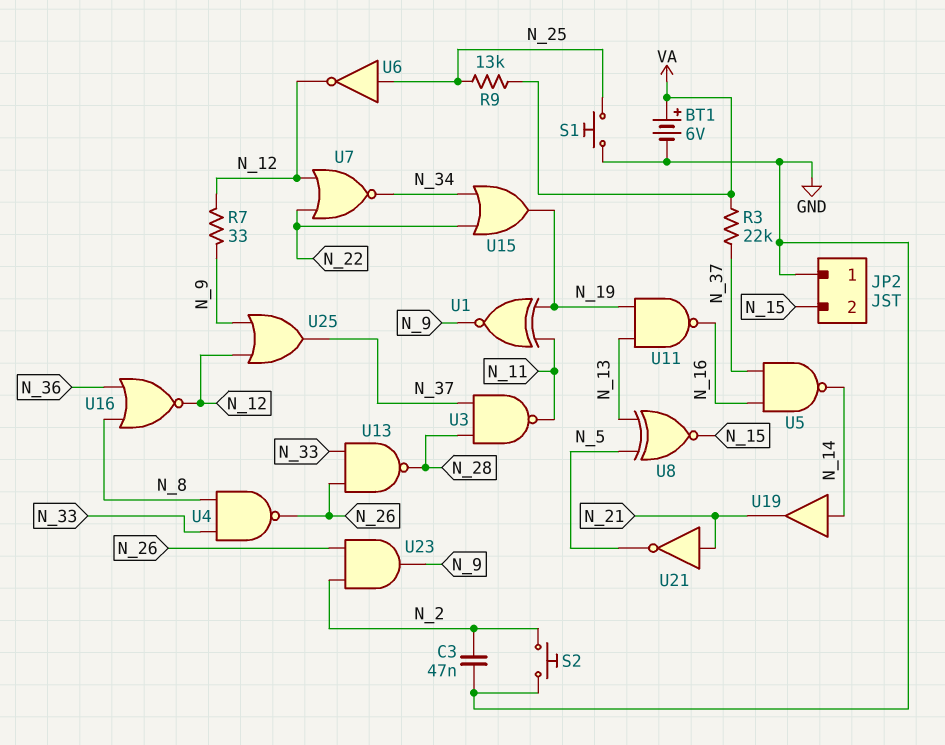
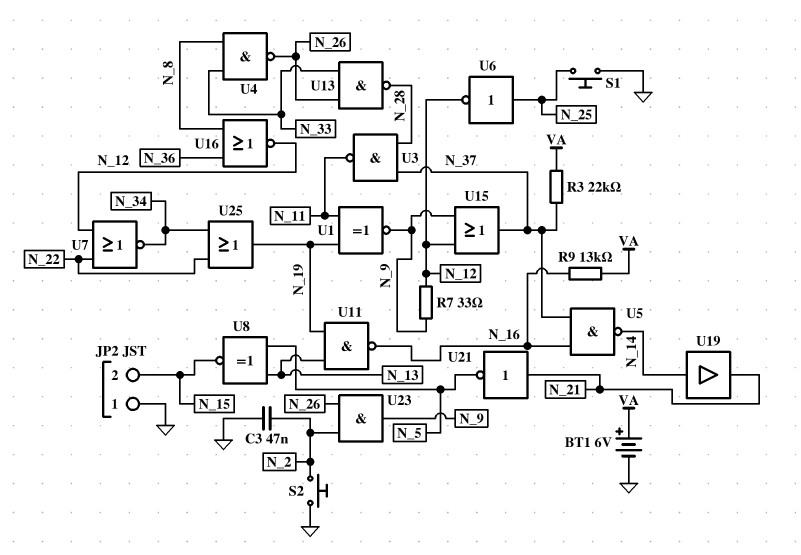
R9: 13k (N_25, VA) -> 13k (N_16, VA)
U15: OR (in N_22, in N_34, out N_19) -> OR (in N_9, in N_12, out N_37)
U25: OR (in N_9, in N_12, out N_37) -> OR (in N_22, in N_34, out N_19)

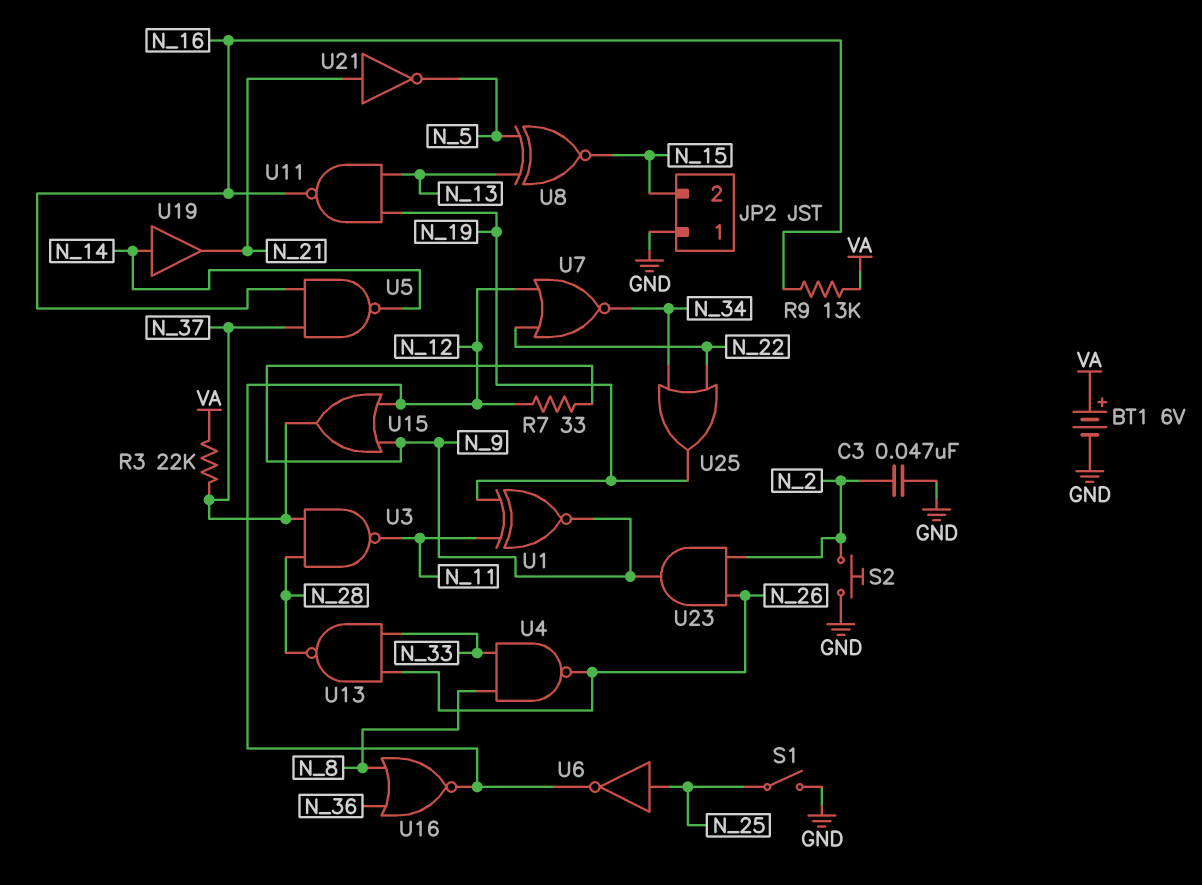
S1: button (GND, N_25) -> switch (GND, N_25)

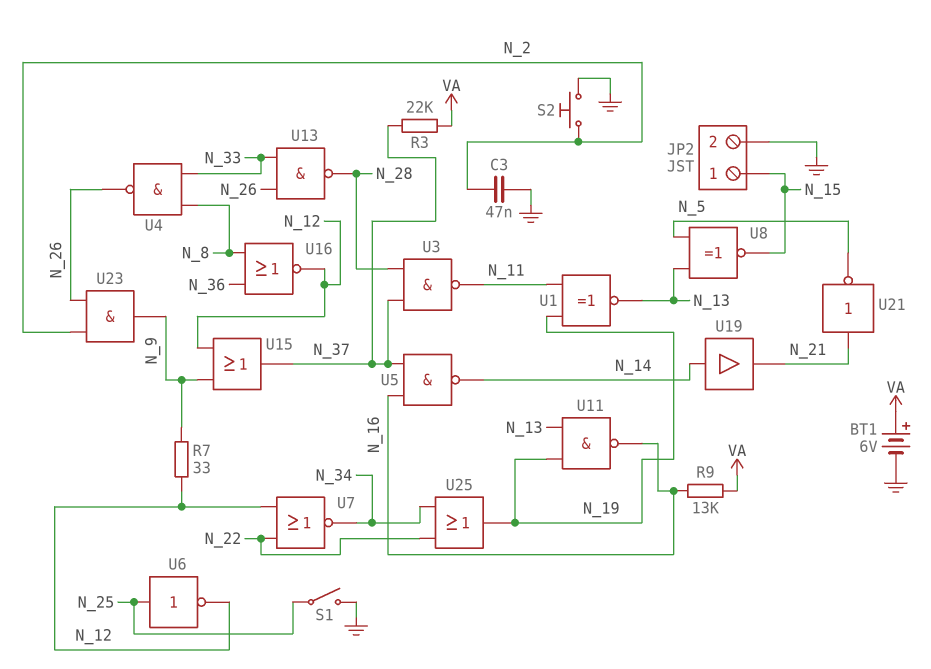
JP2 pin 1: GND -> N_15
JP2 pin 2: N_15 -> GND
U1: XNOR (in N_11, in N_19, out N_9) -> XNOR (in N_11, in N_19, out N_13)

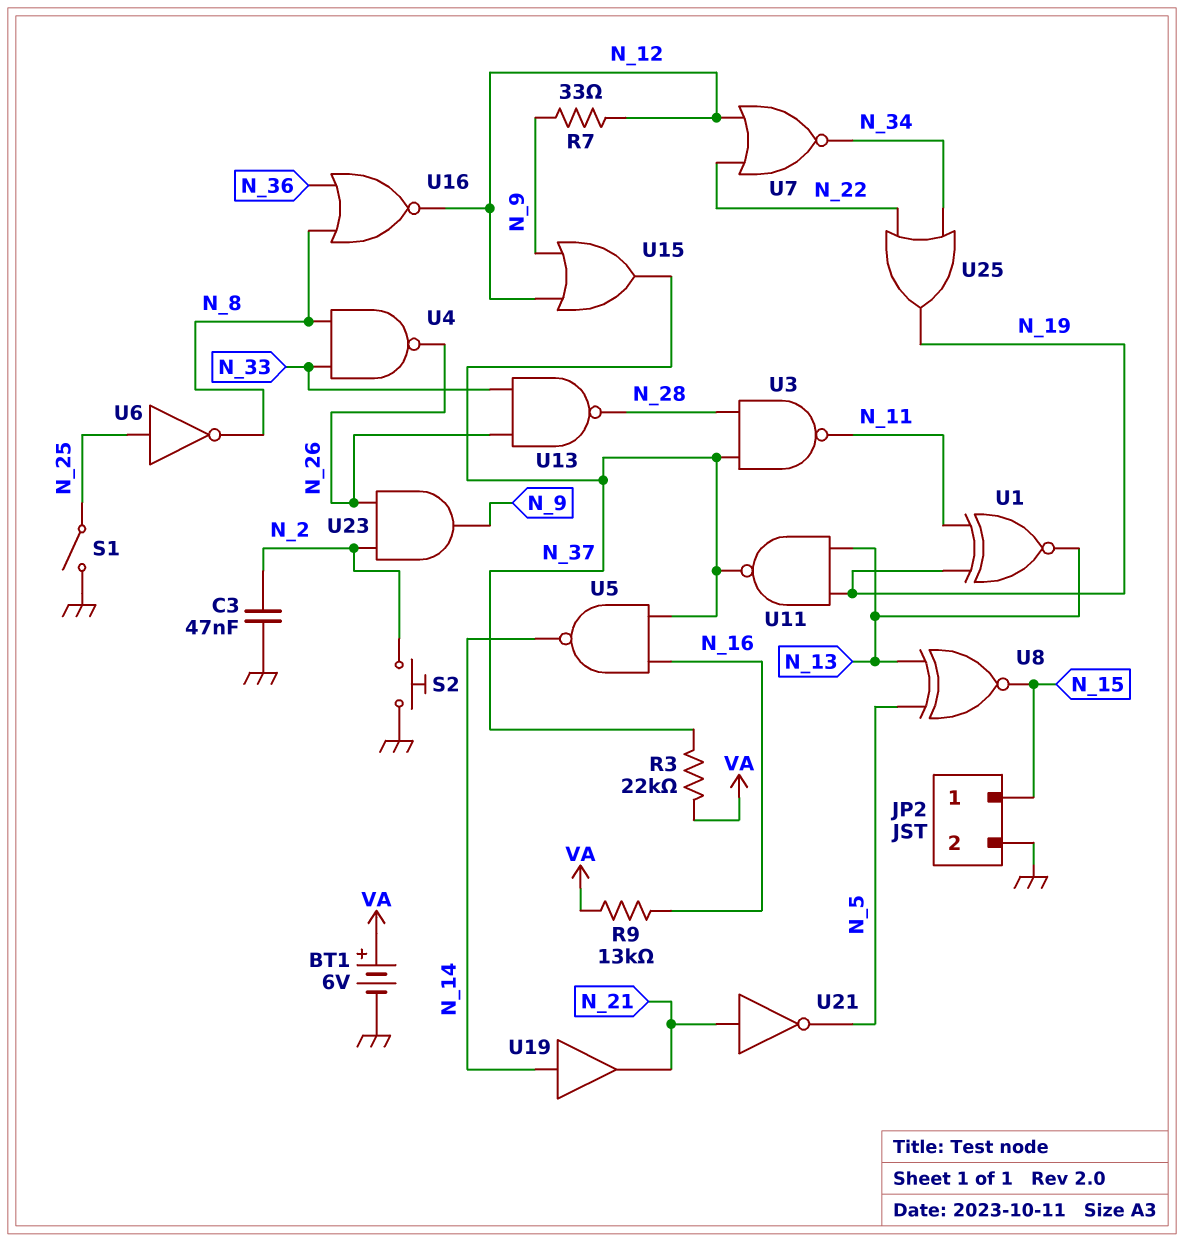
U6: NOT (in N_25, out N_12) -> NOT (in N_25, out N_8)
U11: NAND (in N_13, in N_19, out N_16) -> NAND (in N_13, in N_19, out N_37)

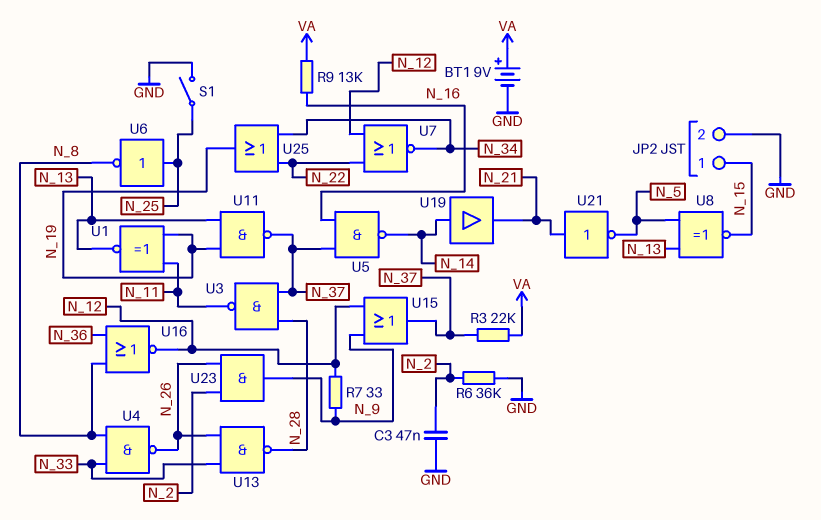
BT1: 6V (plus VA, minus GND) -> 9V (plus VA, minus GND)
R6: none -> 36k (GND, N_2)
S2: button (GND, N_2) -> none

